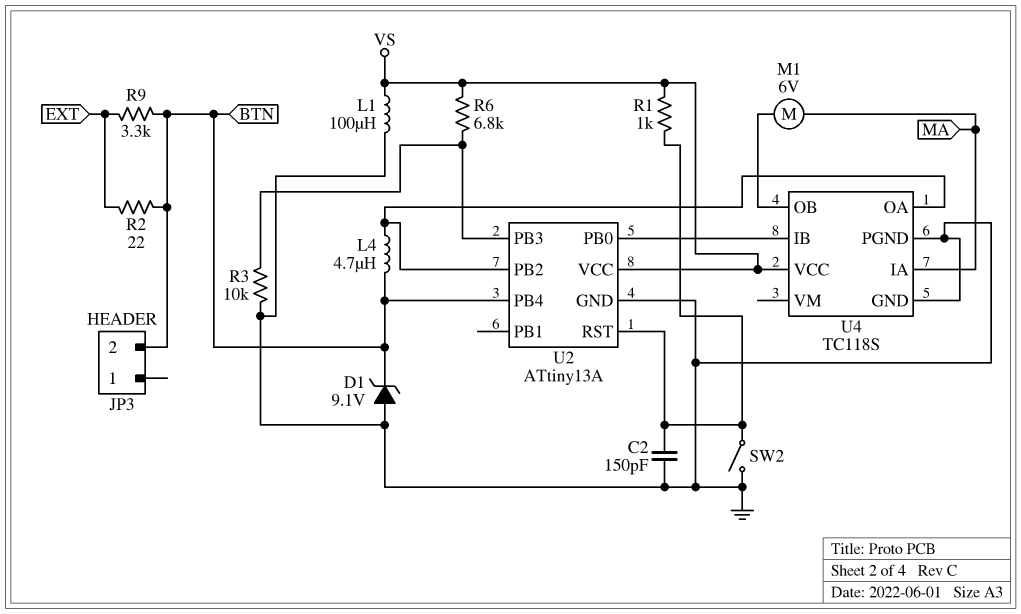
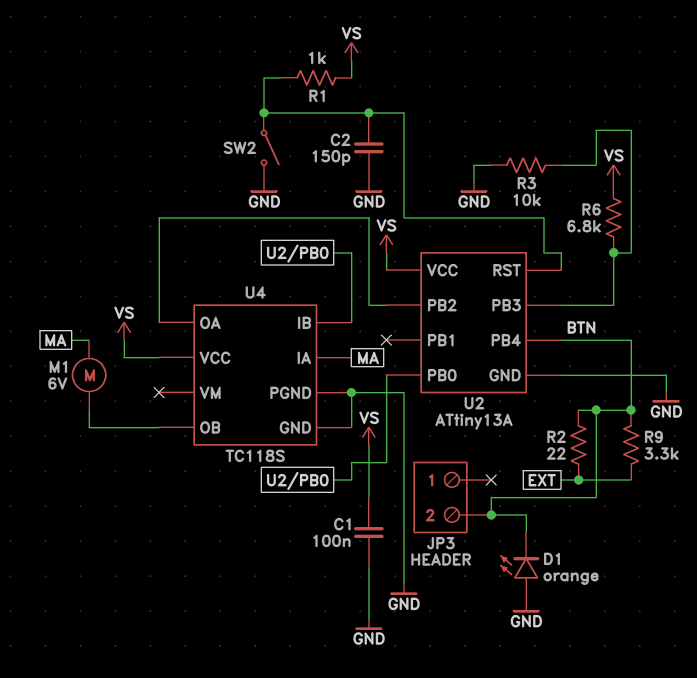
C1: none -> 100nF (GND, VS)
D1: zener 9.1V (A GND, K BTN) -> LED orange (A GND, K BTN)
L1: 100uH (GND, VS) -> none
L4: 4.7uH (BTN, U2/PB2) -> none

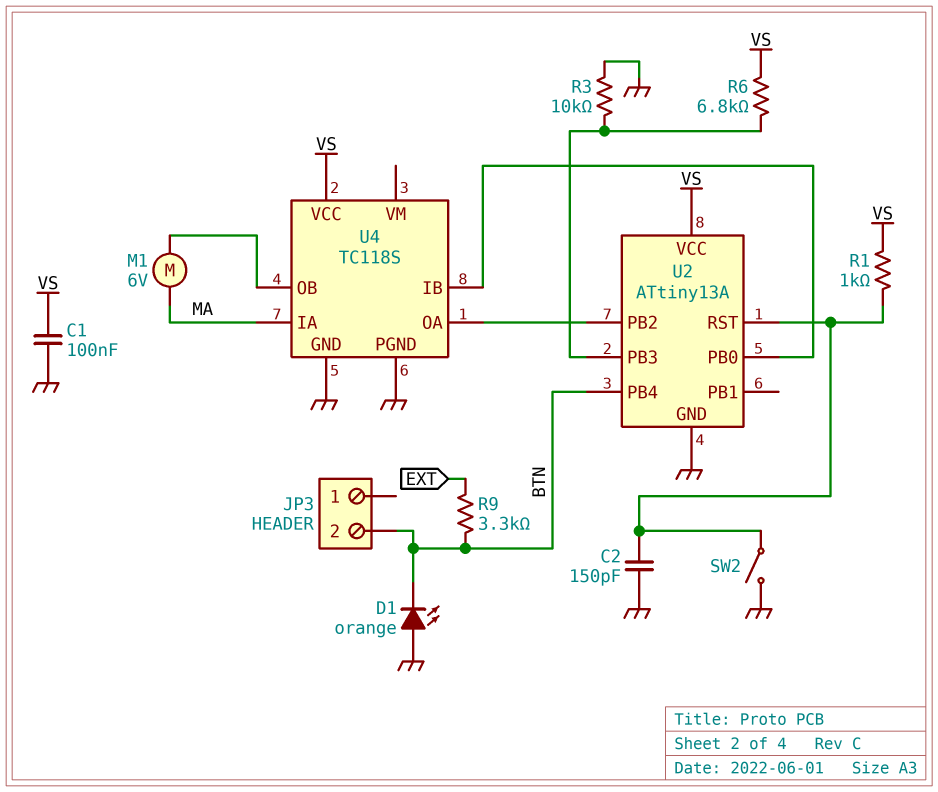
R2: 22 (BTN, EXT) -> none

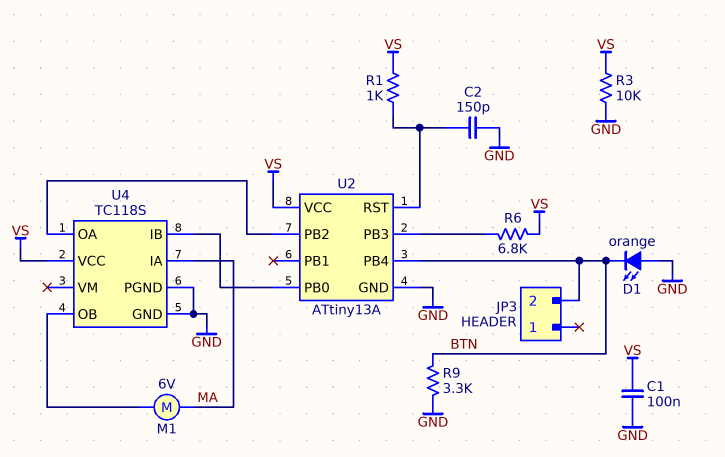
R3: 10k (GND, U2/PB3) -> 10k (GND, VS)
R9: 3.3k (BTN, EXT) -> 3.3k (BTN, GND)
SW2: switch (GND, U2/RST) -> none

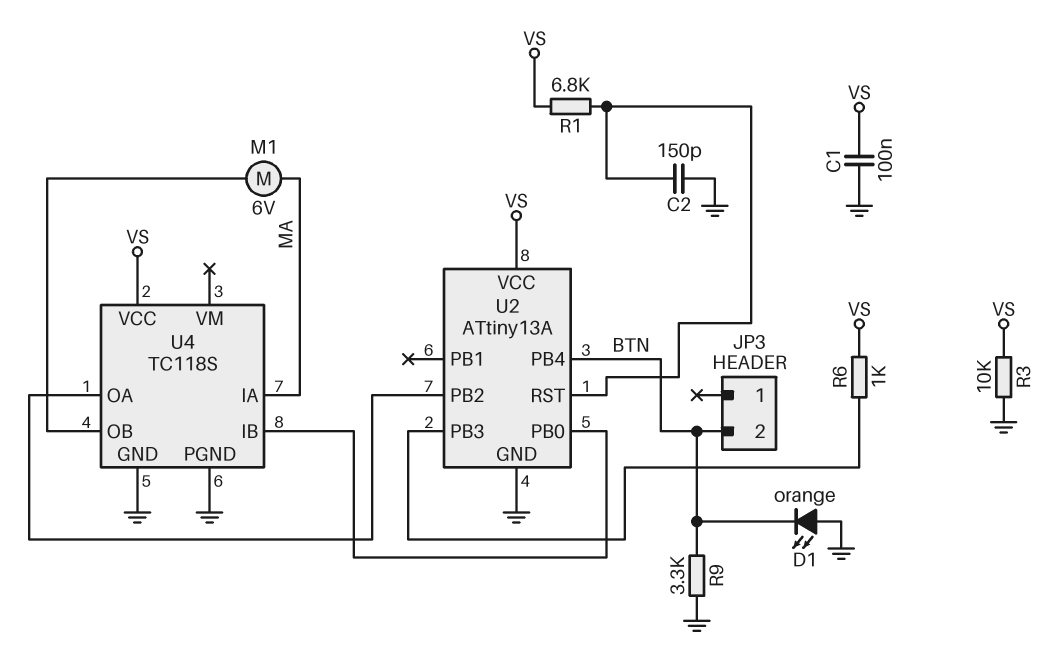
R1: 1k (U2/RST, VS) -> 6.8k (U2/RST, VS)
R6: 6.8k (U2/PB3, VS) -> 1k (U2/PB3, VS)

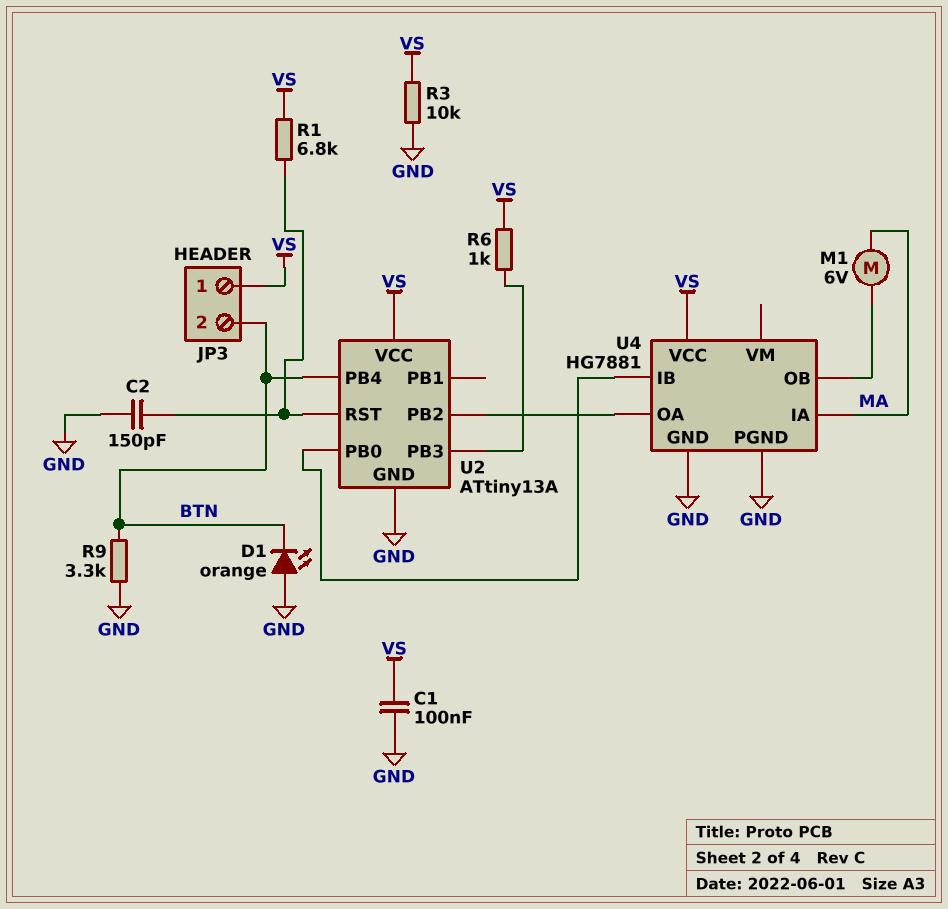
JP3 pin 1: none -> VS
U4: TC118S -> HG7881

